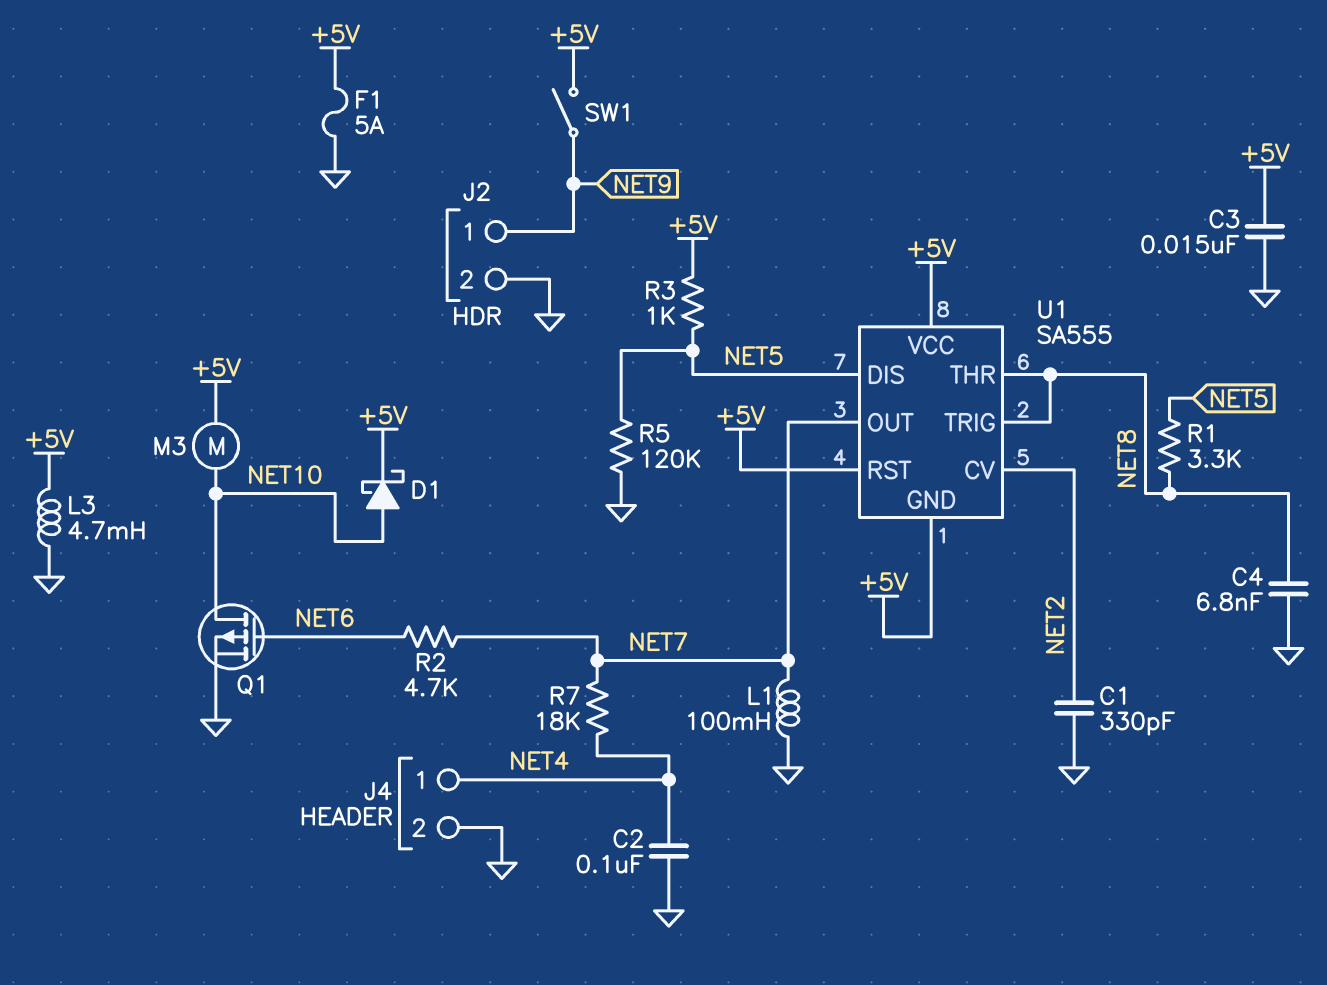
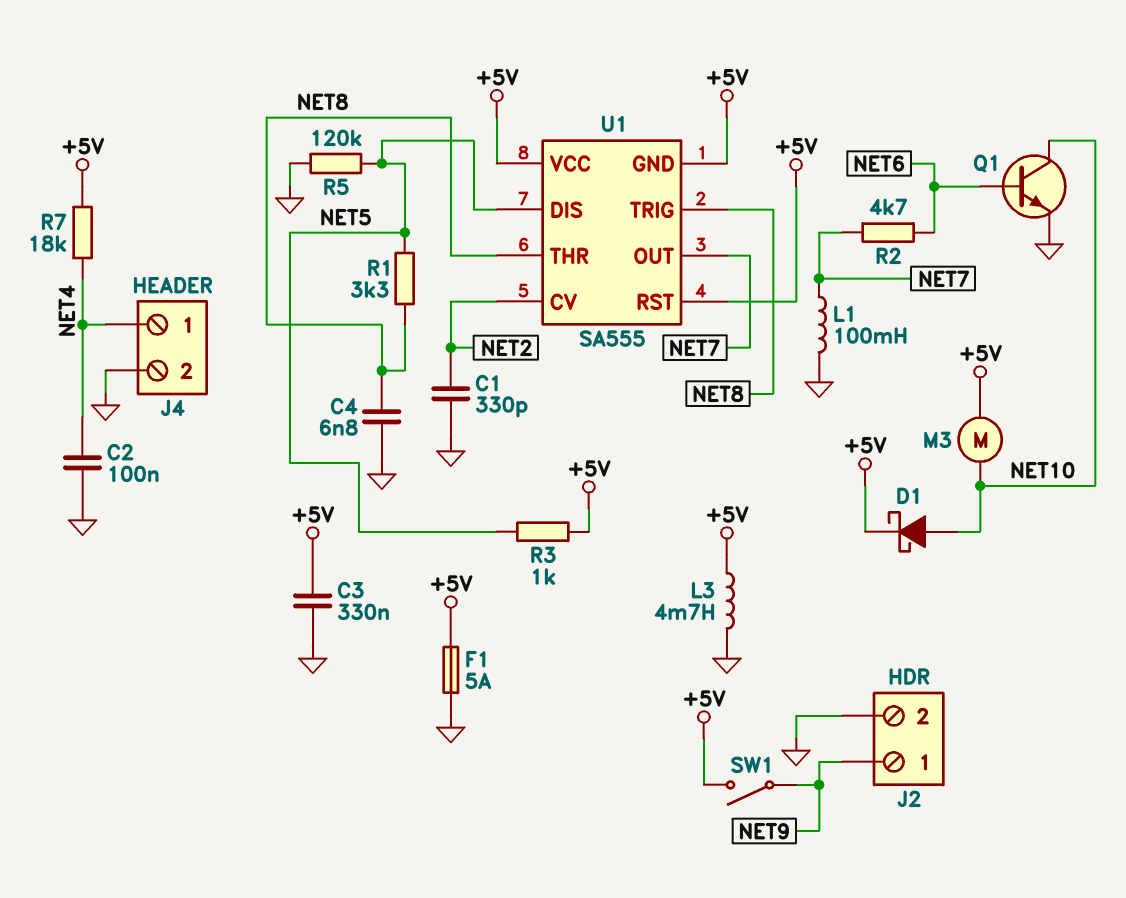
C3: 15nF (+5V, GND) -> 330nF (+5V, GND)
Q1: PMOS (G NET6, D NET10, S GND) -> NPN (B NET6, C NET10, E GND)
R7: 18k (NET4, NET7) -> 18k (+5V, NET4)

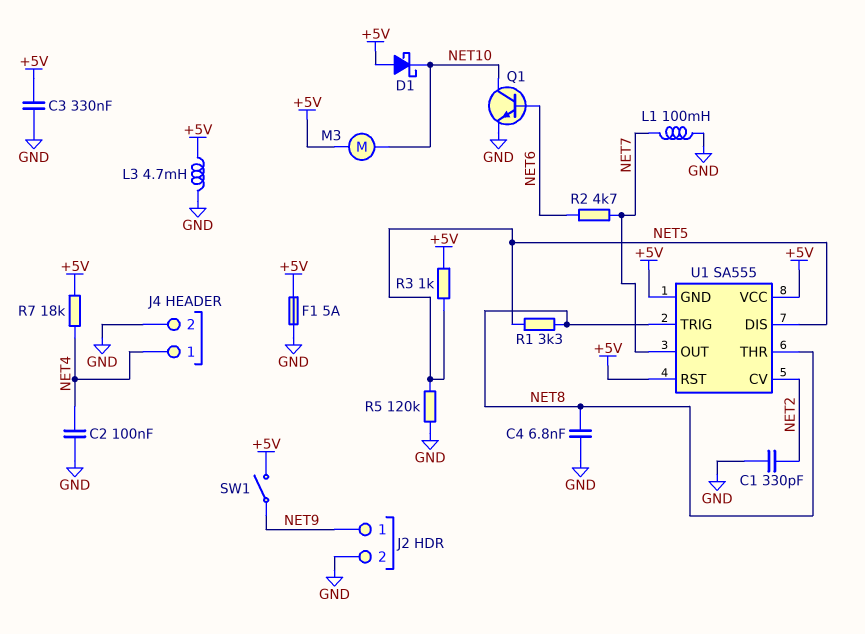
D1: schottky (A NET10, K +5V) -> schottky (A +5V, K NET10)

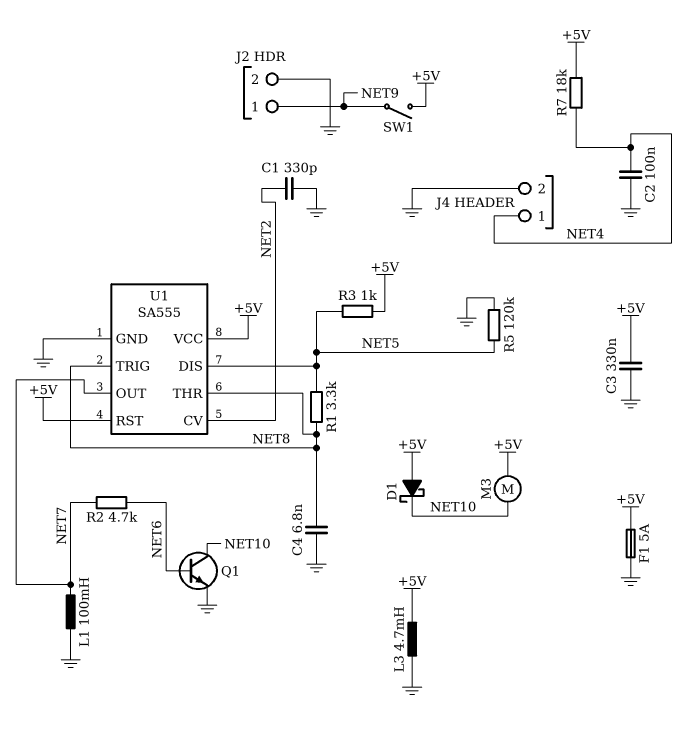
U1 pin GND: +5V -> GND

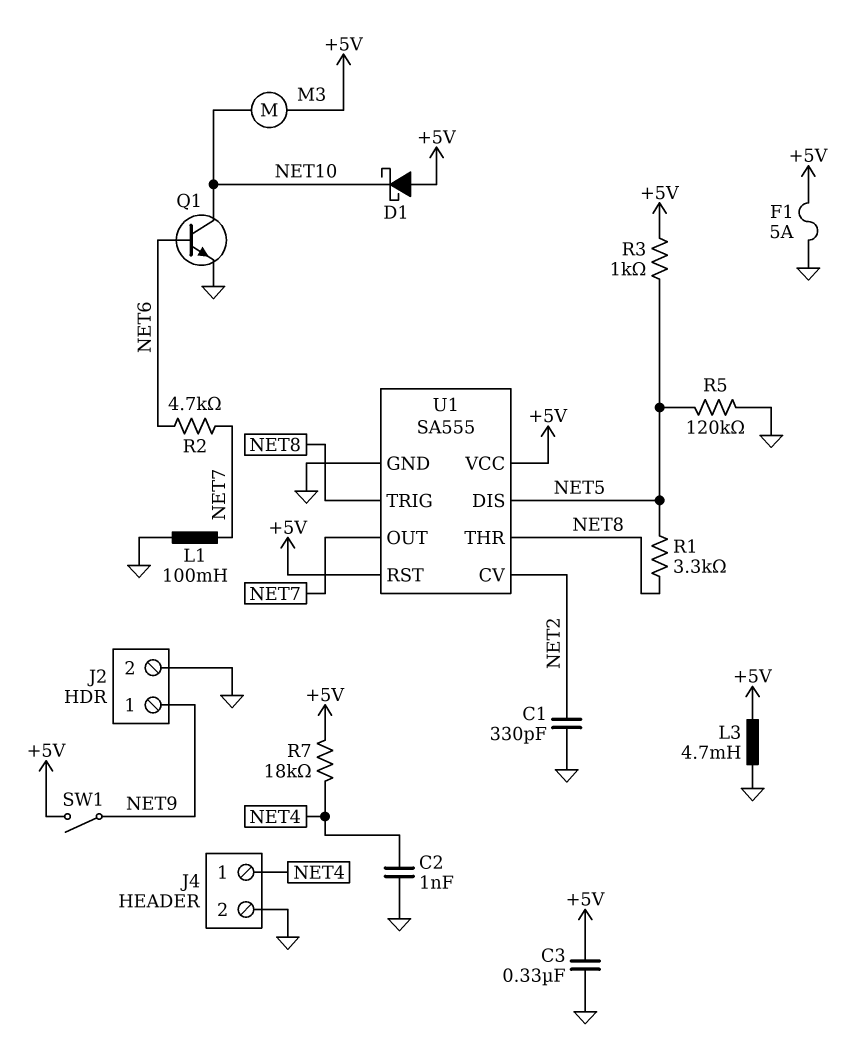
C2: 100nF (GND, NET4) -> 1nF (GND, NET4)
C4: 6.8nF (GND, NET8) -> none

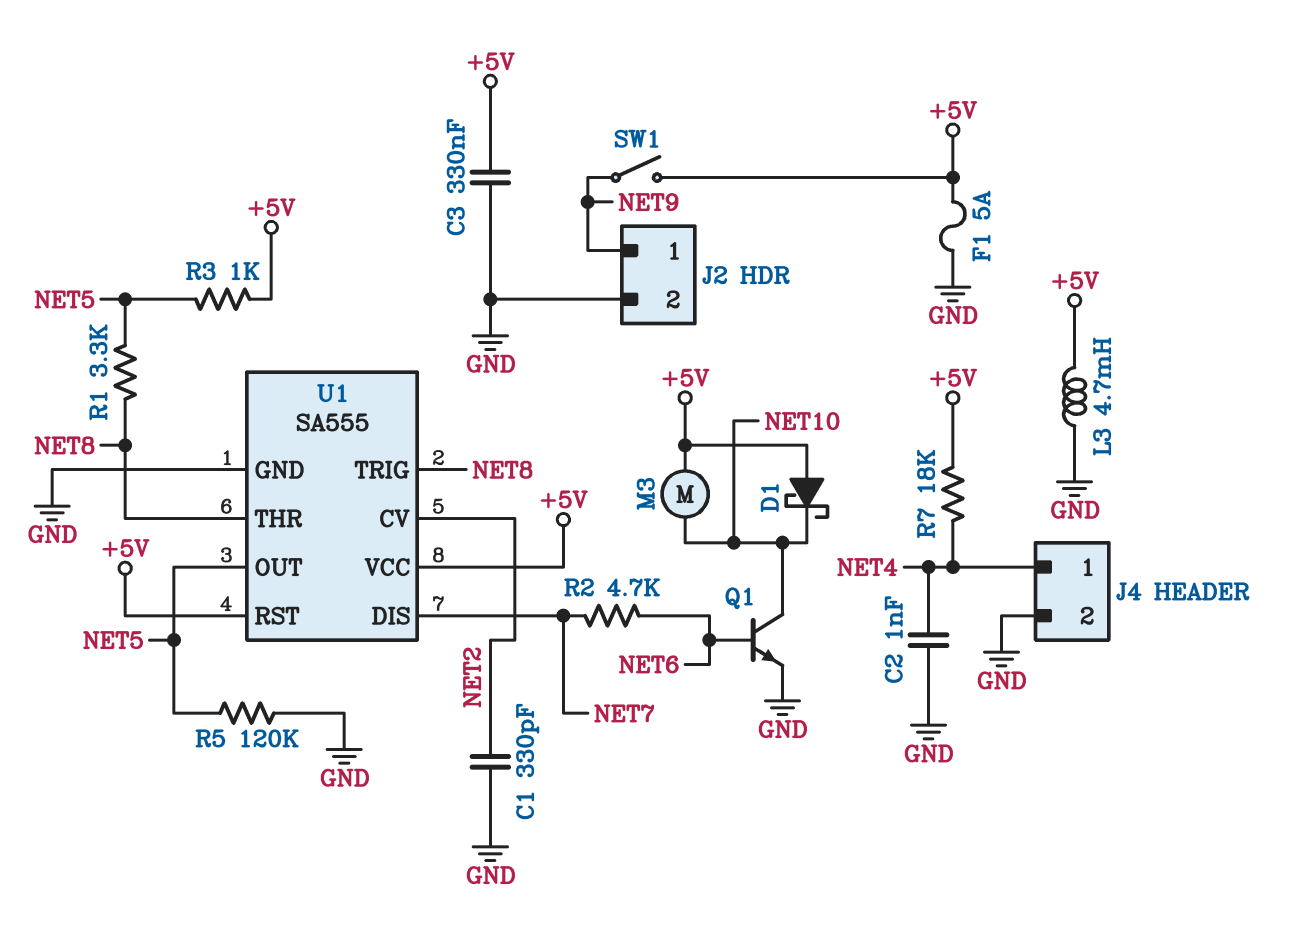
L1: 100mH (GND, NET7) -> none
U1 pin DIS: NET5 -> NET7
U1 pin OUT: NET7 -> NET5

